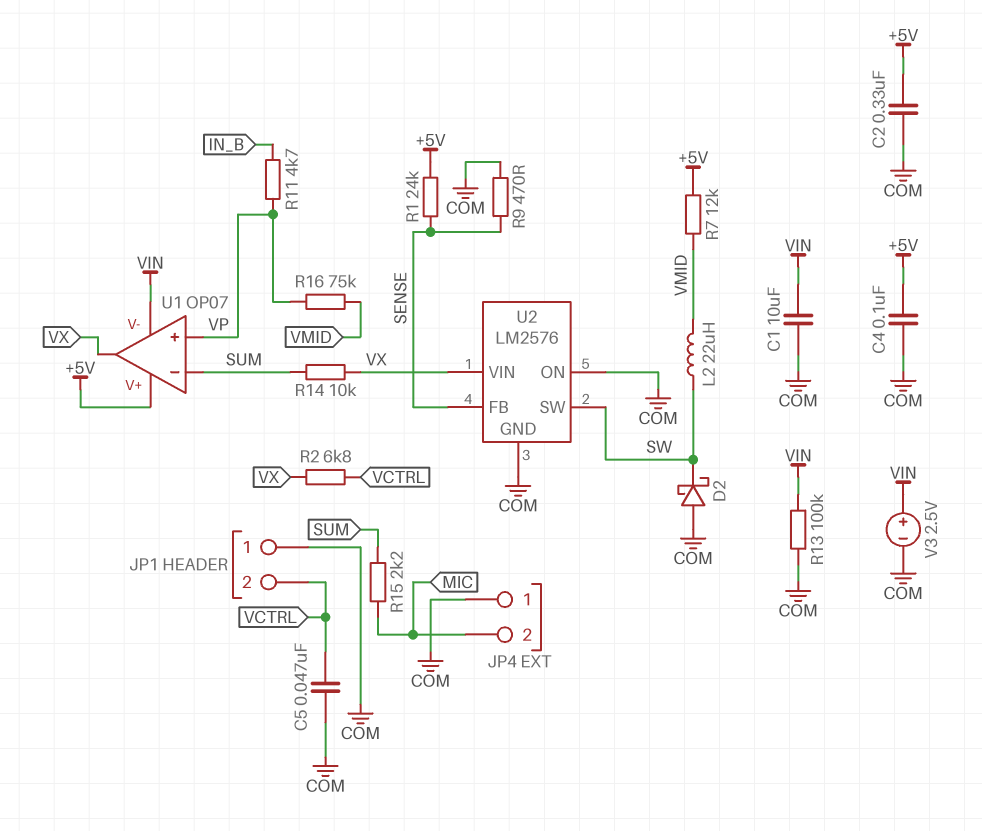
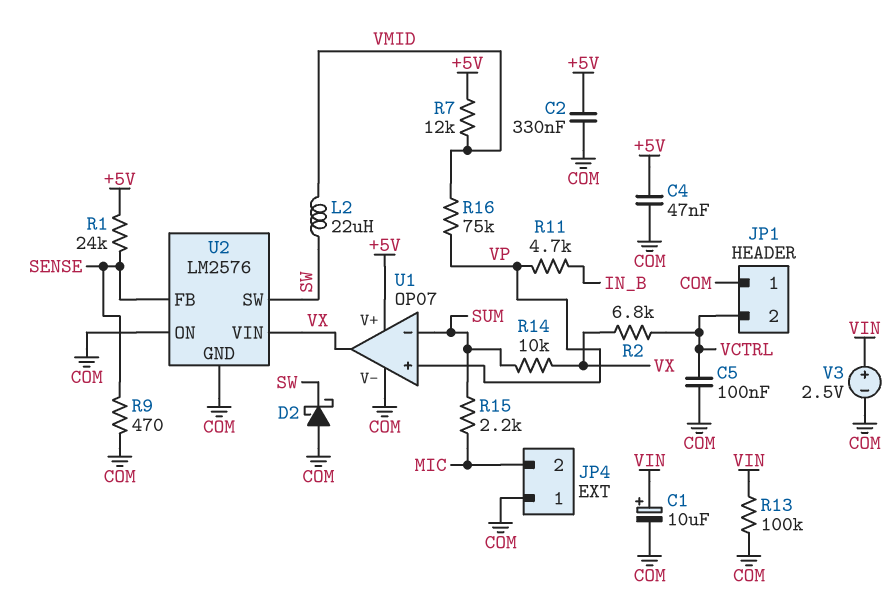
C1: 10uF (COM, VIN) -> 10uF (plus VIN, minus COM)
C4: 100nF (+5V, COM) -> 47nF (+5V, COM)
C5: 47nF (COM, VCTRL) -> 100nF (COM, VCTRL)
U1 pin V-: VIN -> COM

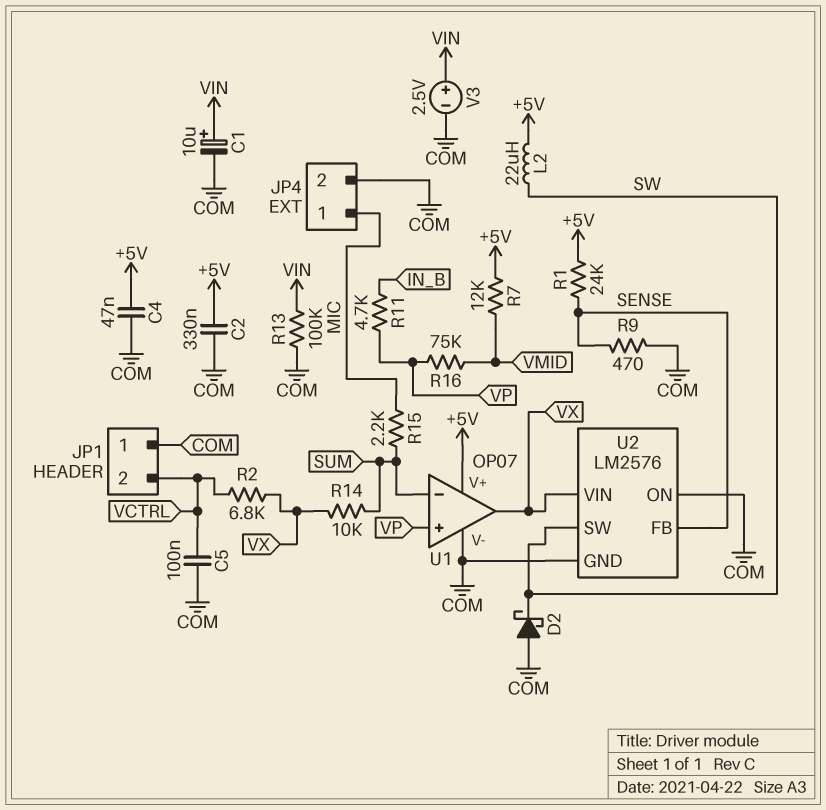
JP4 pin 1: COM -> MIC
JP4 pin 2: MIC -> COM
L2: 22uH (SW, VMID) -> 22uH (+5V, SW)

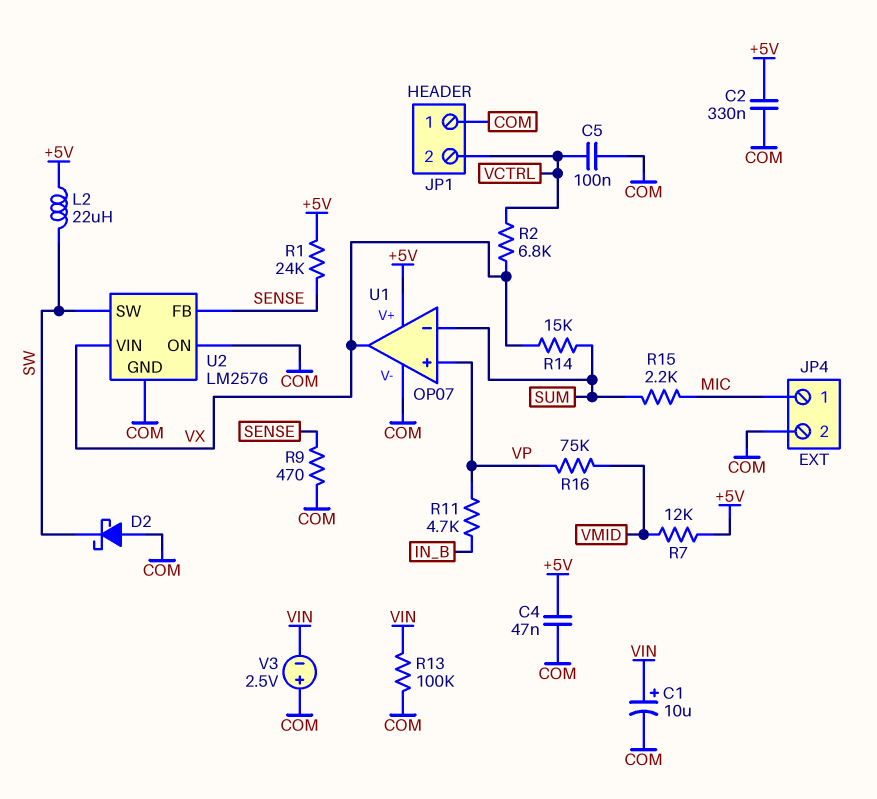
R14: 10k (SUM, VX) -> 15k (SUM, VX)
V3: 2.5V (plus VIN, minus COM) -> 2.5V (plus COM, minus VIN)

